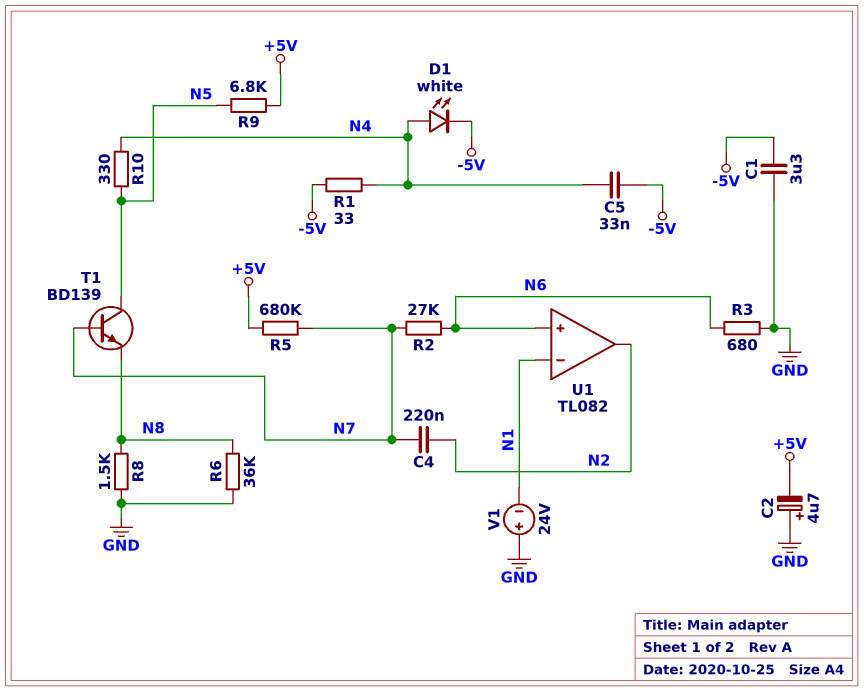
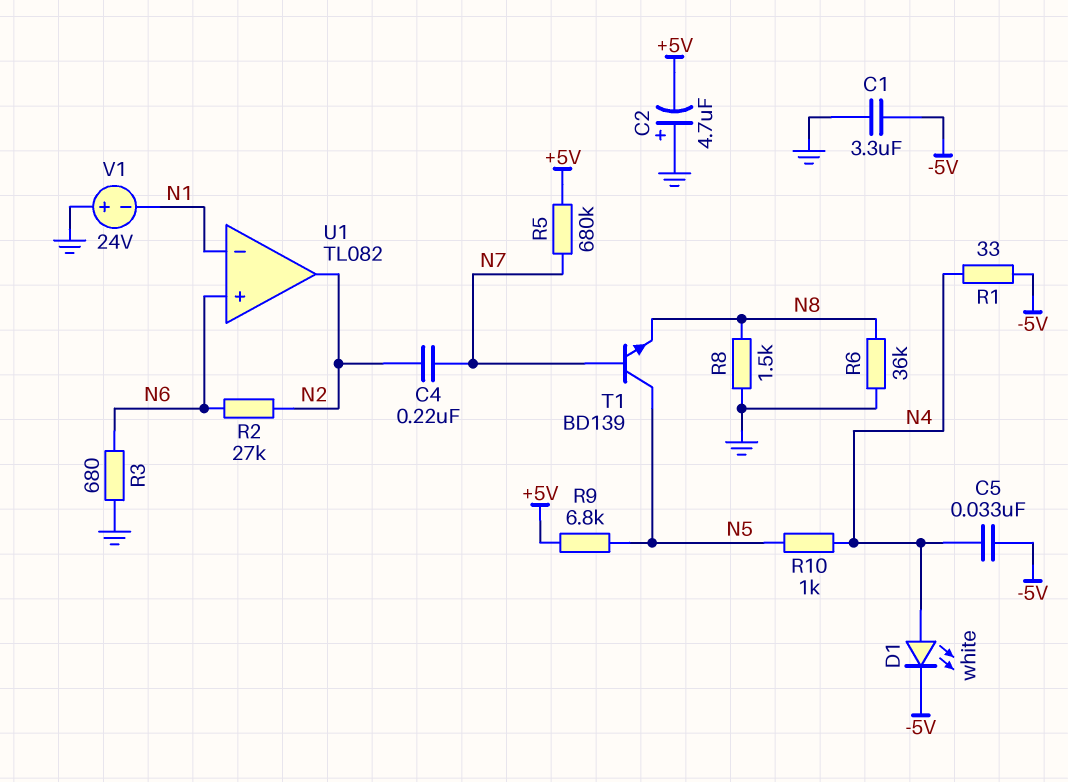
R2: 27k (N6, N7) -> 27k (N2, N6)
R10: 330 (N4, N5) -> 1k (N4, N5)

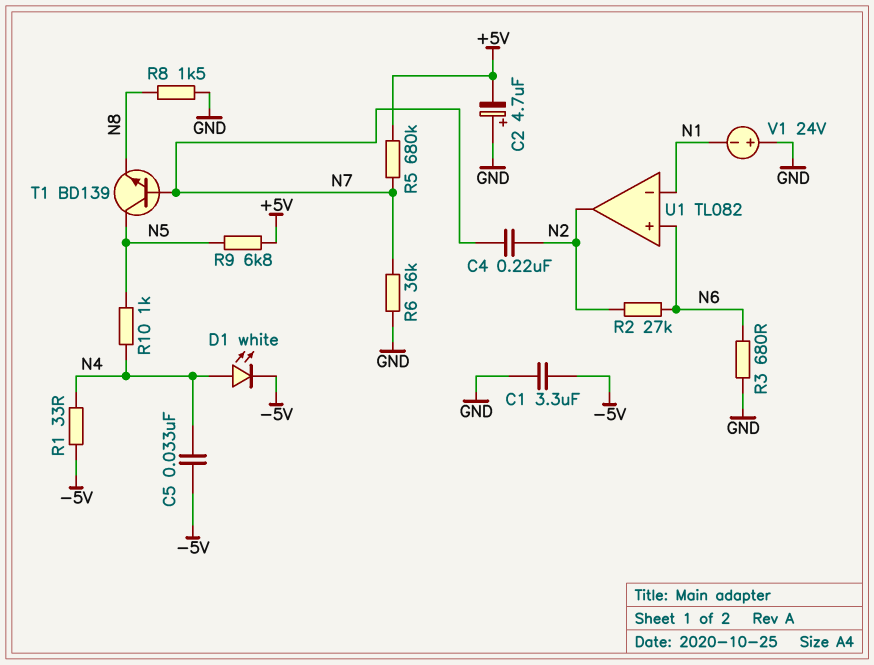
R6: 36k (GND, N8) -> 36k (GND, N7)

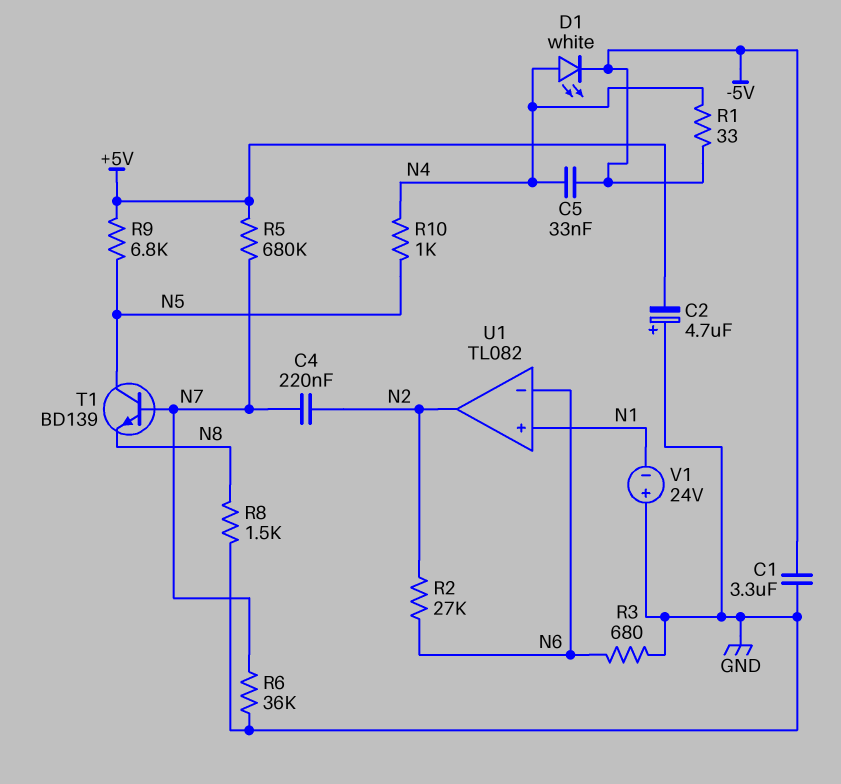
U1 pin in+: N6 -> N1
U1 pin in-: N1 -> N6

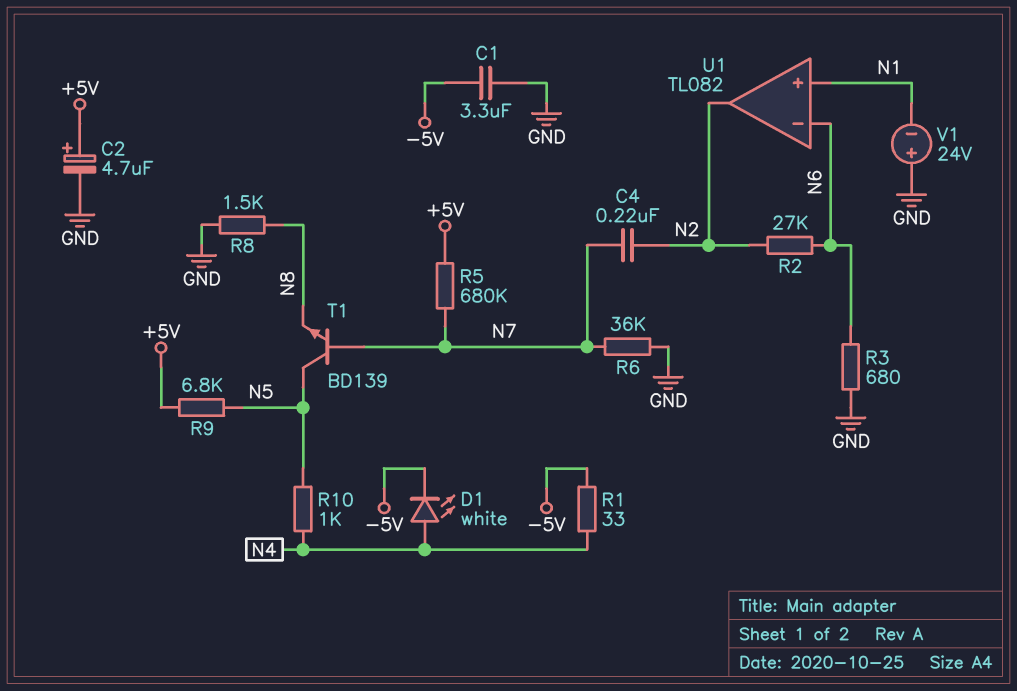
C2: 4.7uF (plus GND, minus +5V) -> 4.7uF (plus +5V, minus GND)
C5: 33nF (-5V, N4) -> none

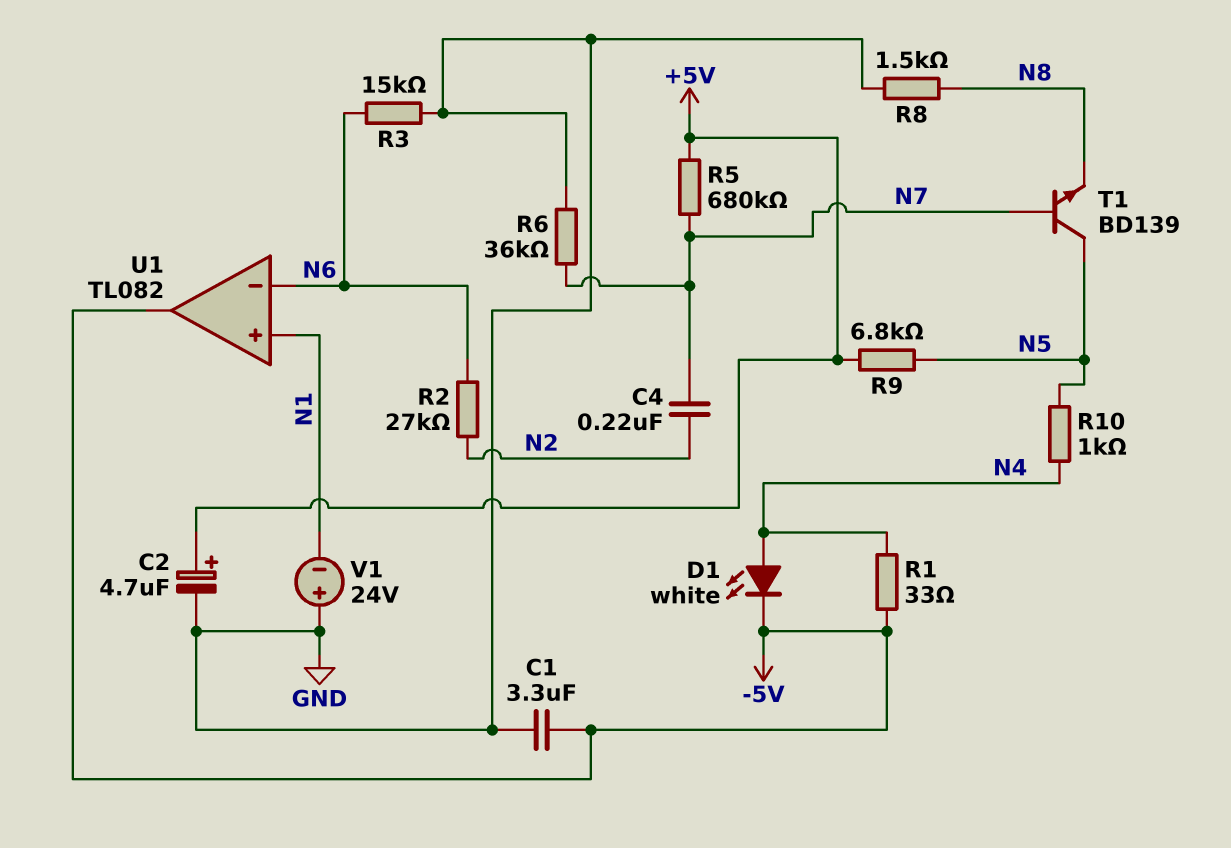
R3: 680 (GND, N6) -> 15k (GND, N6)
U1 pin out: N2 -> -5V

